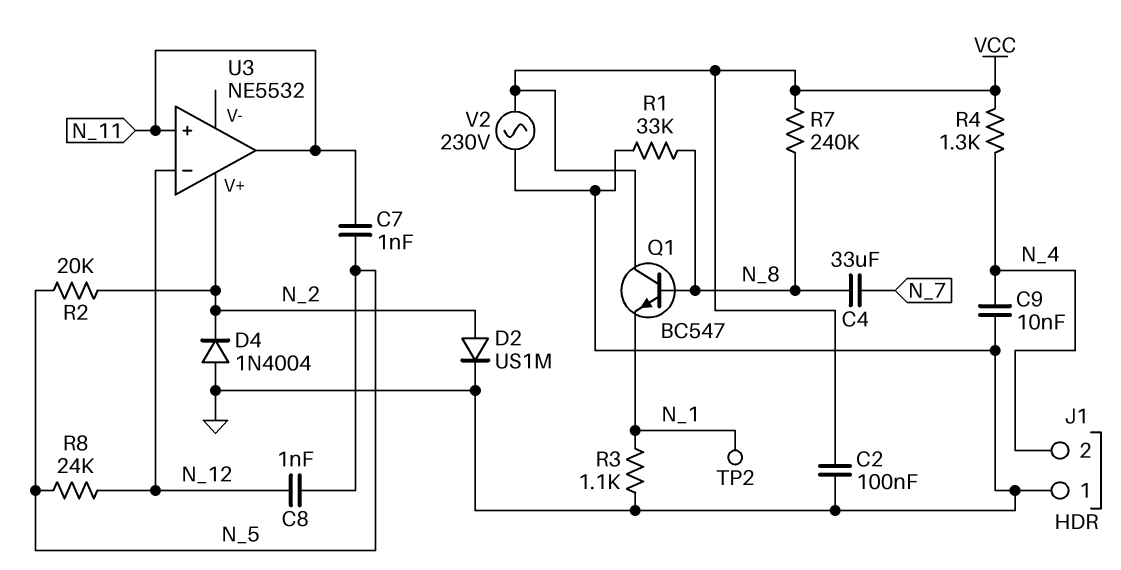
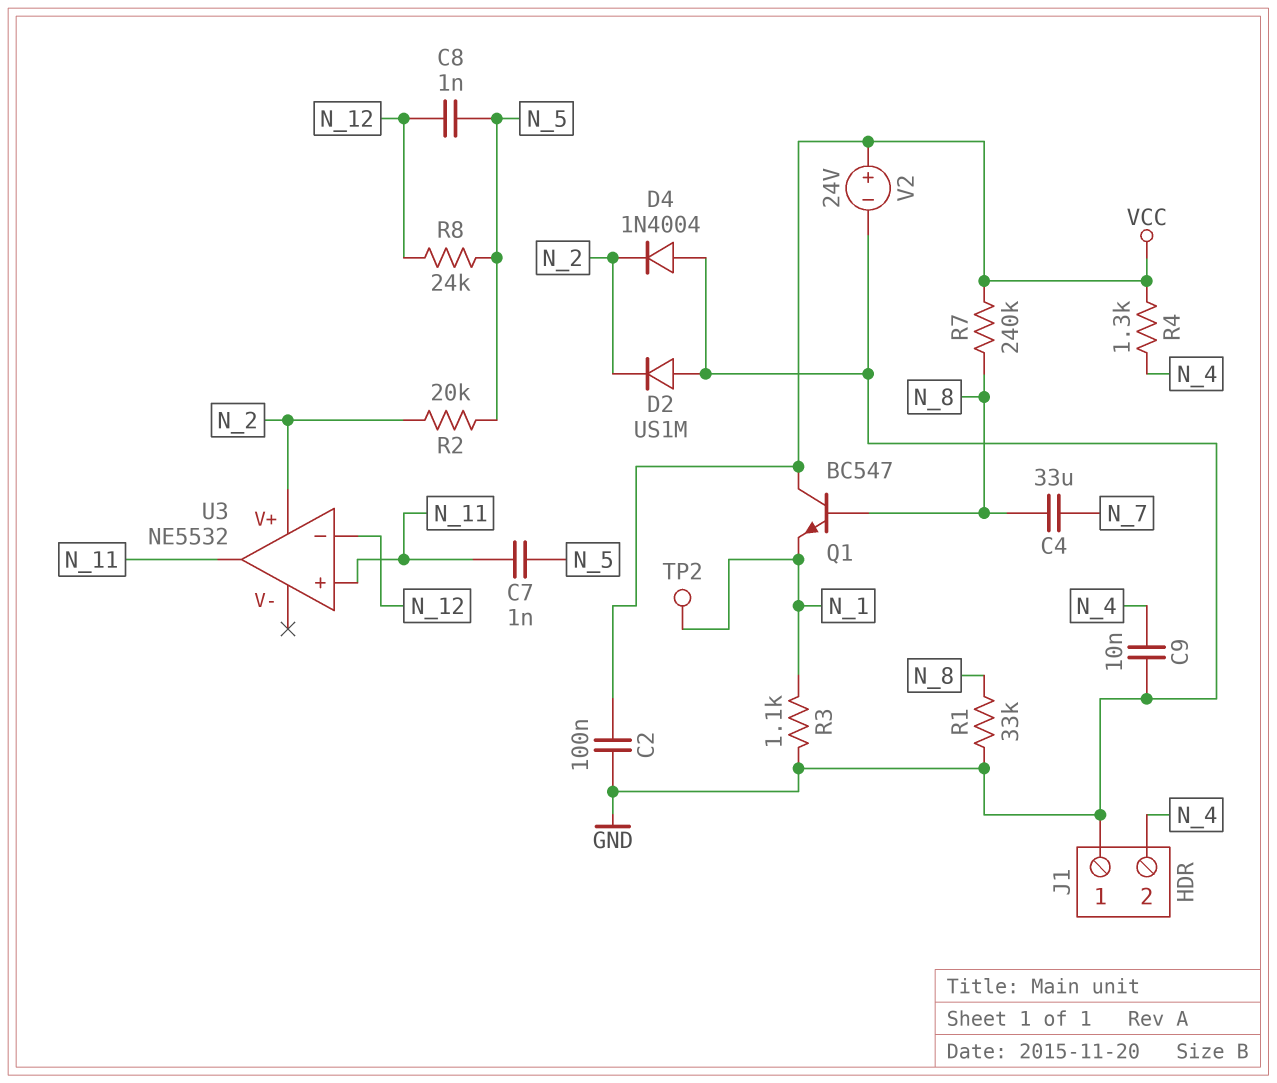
D2: diode US1M (A N_2, K GND) -> diode US1M (A GND, K N_2)
V2: AC 230V (GND, VCC) -> 24V (plus VCC, minus GND)

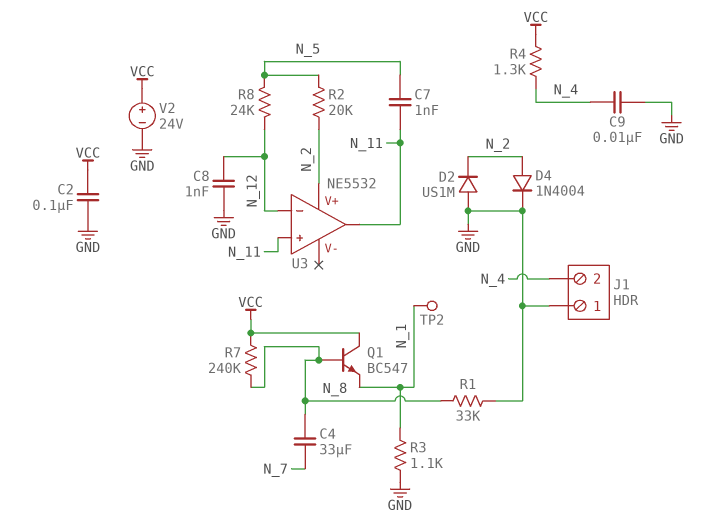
C8: 1nF (N_5, N_12) -> 1nF (GND, N_12)
D4: diode 1N4004 (A GND, K N_2) -> diode 1N4004 (A N_2, K GND)

